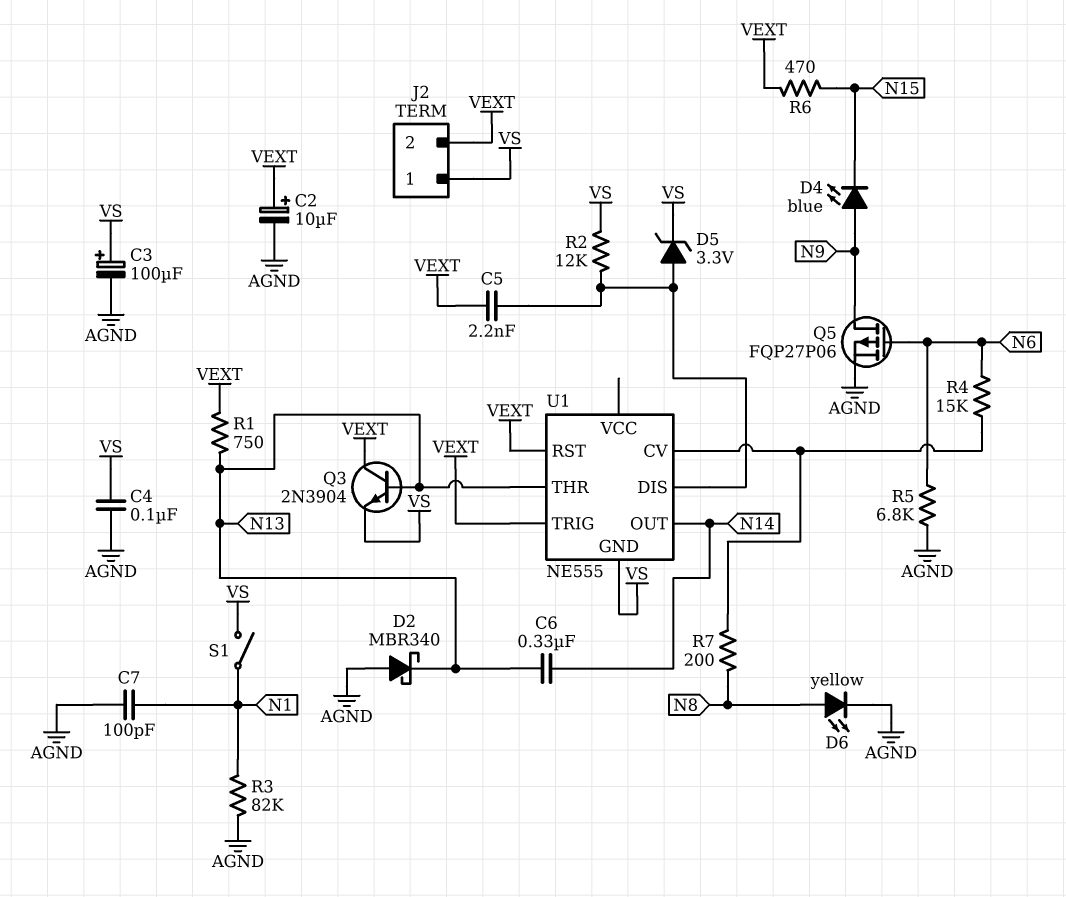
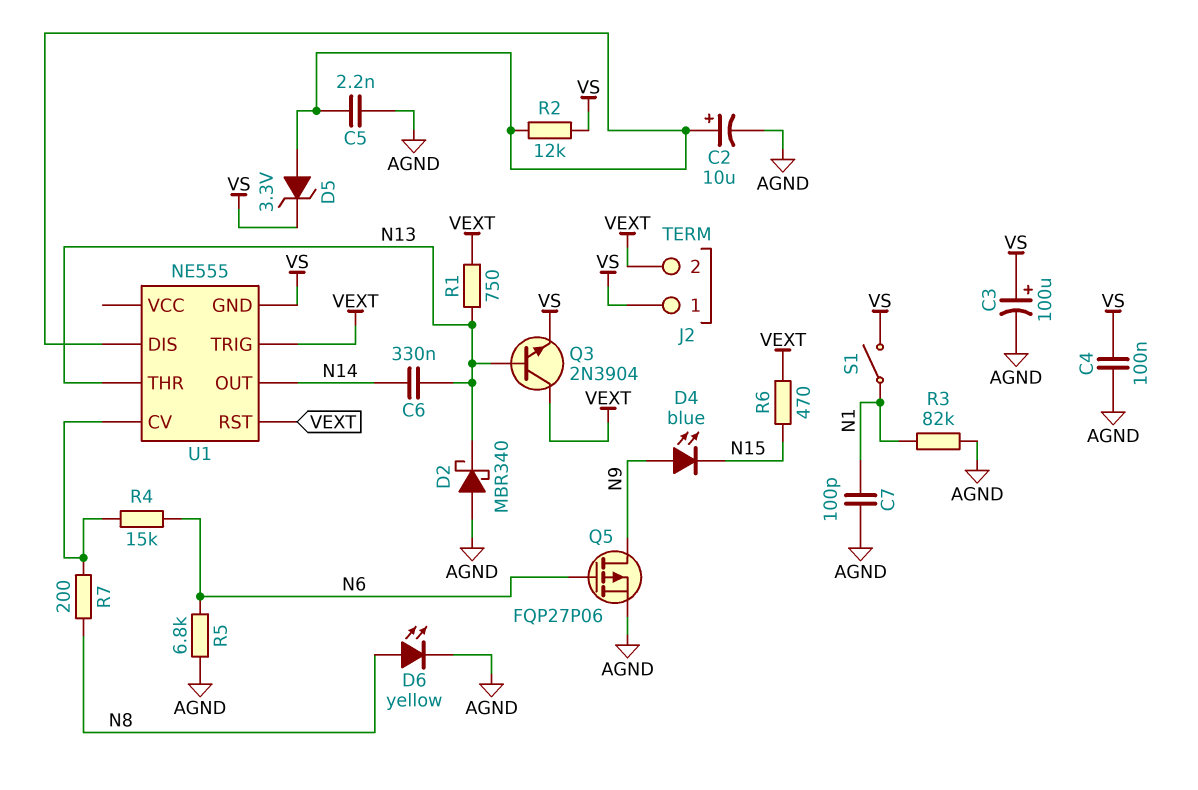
C2: 10uF (plus VEXT, minus AGND) -> 10uF (plus U1/DIS, minus AGND)
C5: 2.2nF (U1/DIS, VEXT) -> 2.2nF (AGND, U1/DIS)

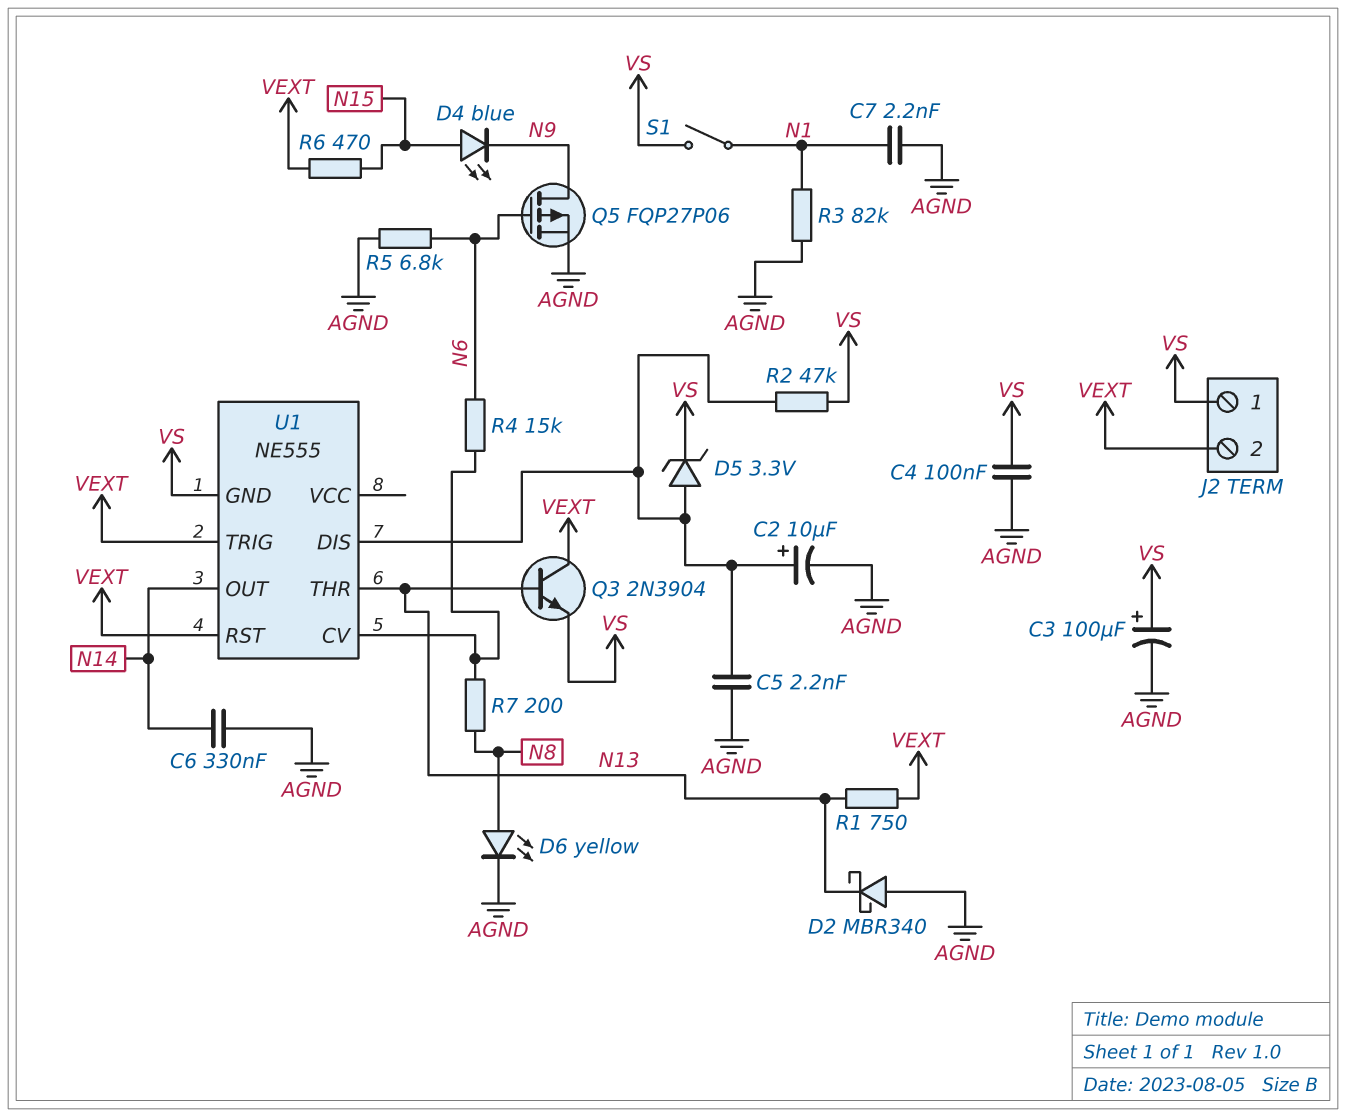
C6: 330nF (N13, N14) -> 330nF (AGND, N14)
C7: 100pF (AGND, N1) -> 2.2nF (AGND, N1)
D4: LED blue (A N9, K N15) -> LED blue (A N15, K N9)
R2: 12k (U1/DIS, VS) -> 47k (U1/DIS, VS)

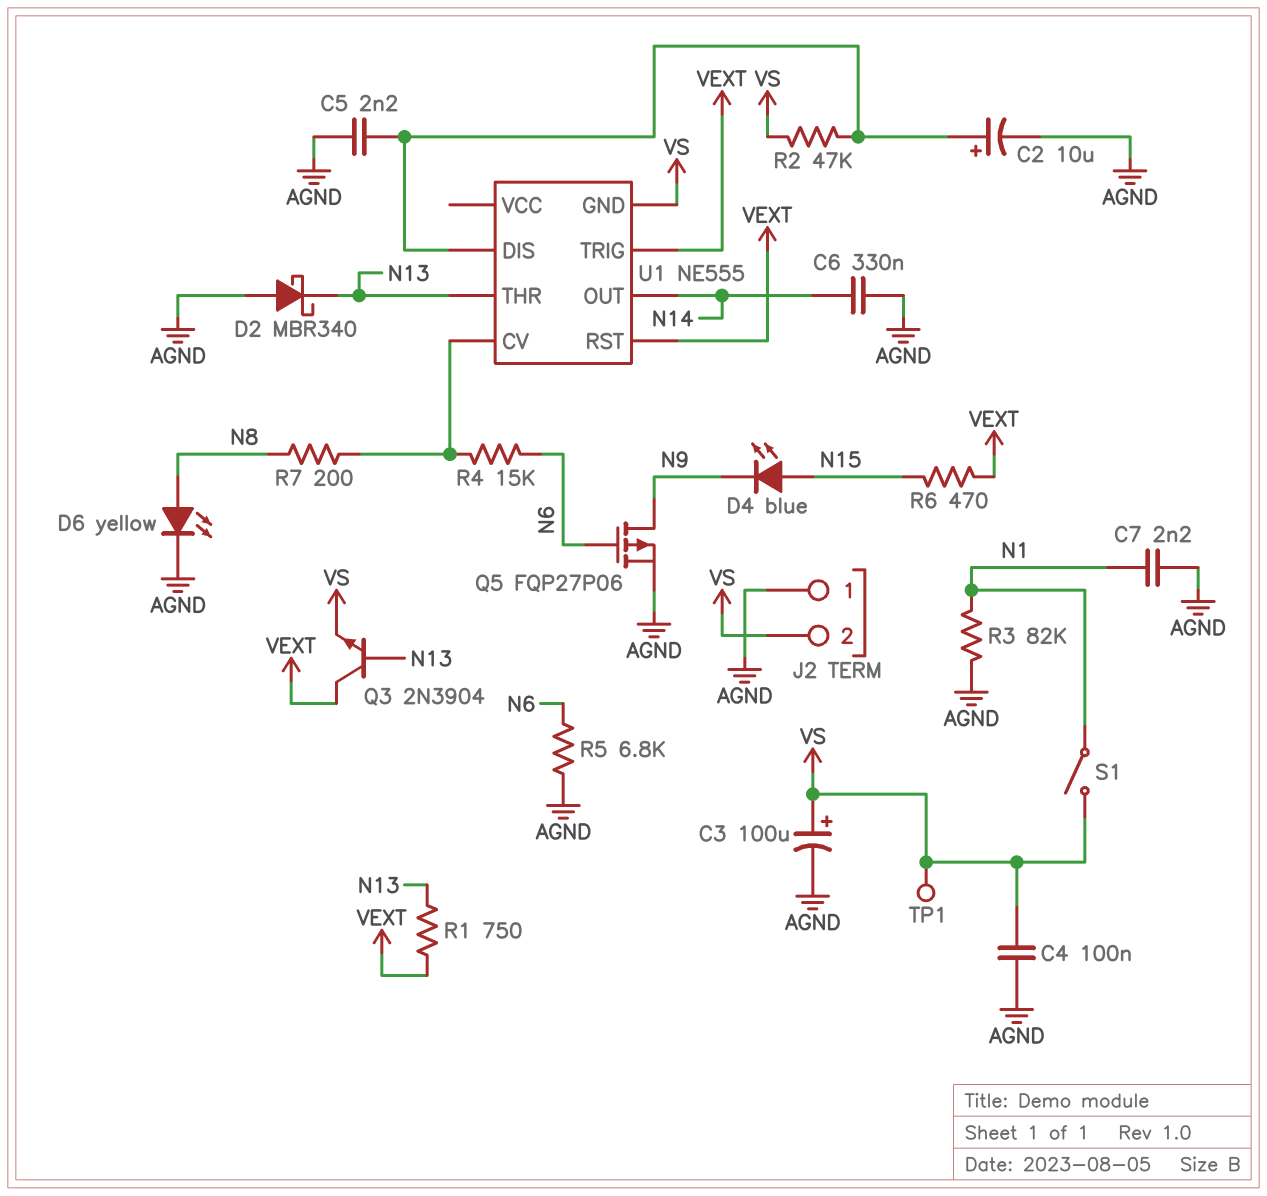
D5: zener 3.3V (A U1/DIS, K VS) -> none
J2 pin 1: VS -> AGND
J2 pin 2: VEXT -> VS
TP1: none -> test point (VS)

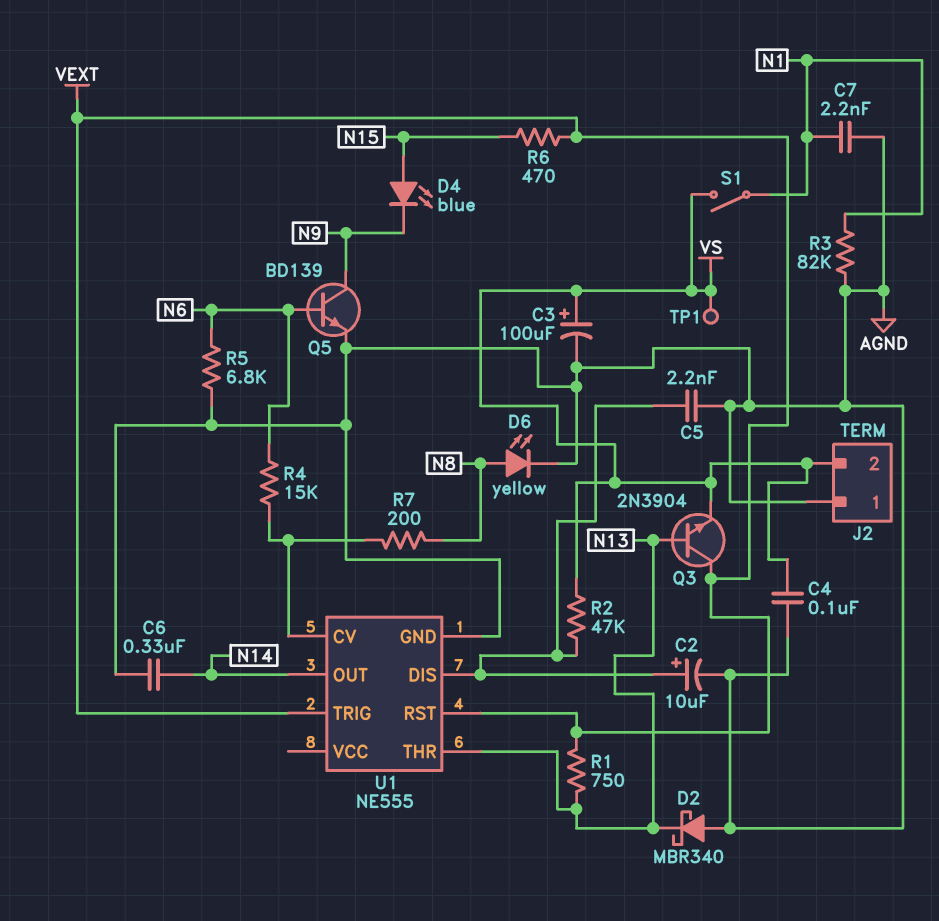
Q5: PMOS FQP27P06 (G N6, D N9, S AGND) -> NPN BD139 (B N6, C N9, E AGND)
U1 pin GND: VS -> AGND

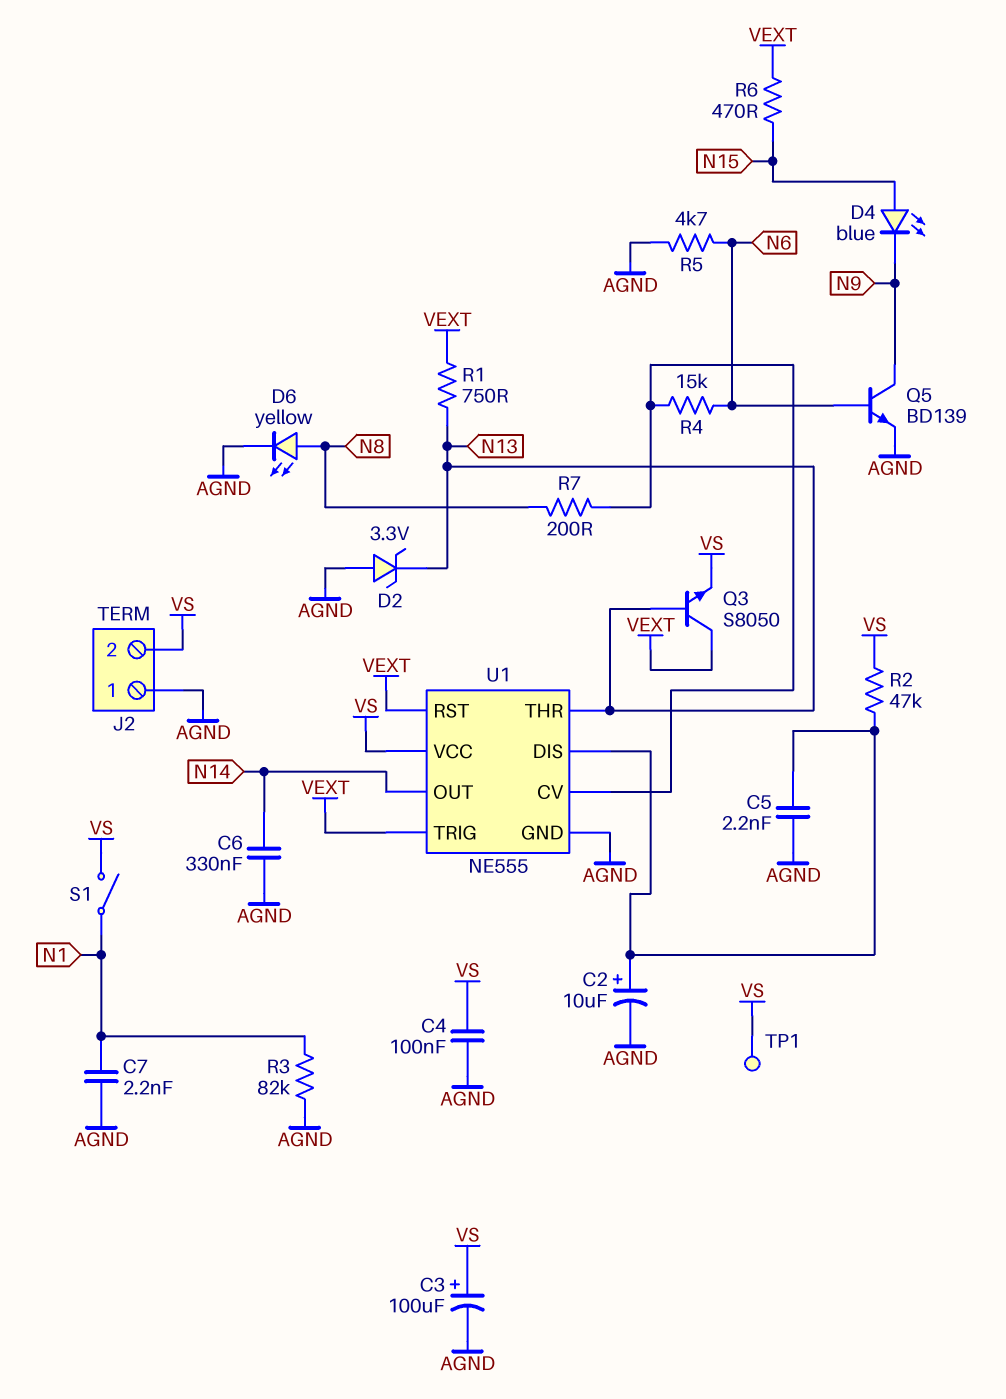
D2: schottky MBR340 (A AGND, K N13) -> zener 3.3V (A AGND, K N13)
Q3: NPN 2N3904 (B N13, C VEXT, E VS) -> NPN S8050 (B N13, C VEXT, E VS)
R5: 6.8k (AGND, N6) -> 4.7k (AGND, N6)
U1 pin VCC: none -> VS

